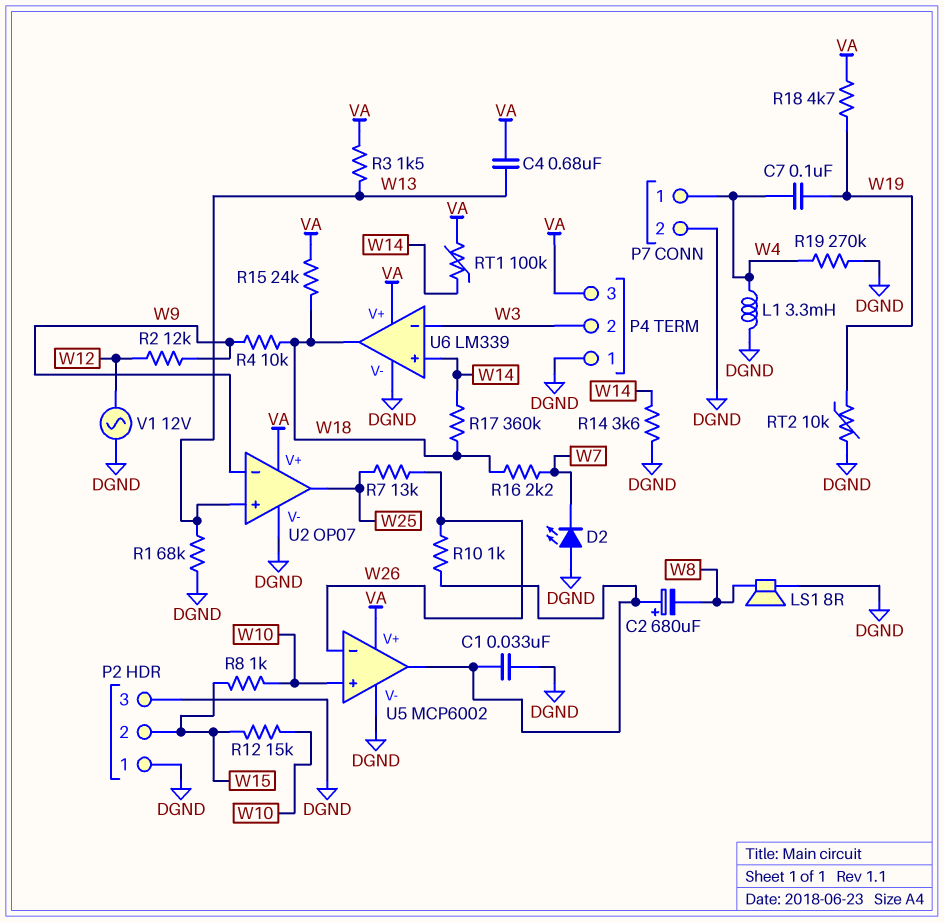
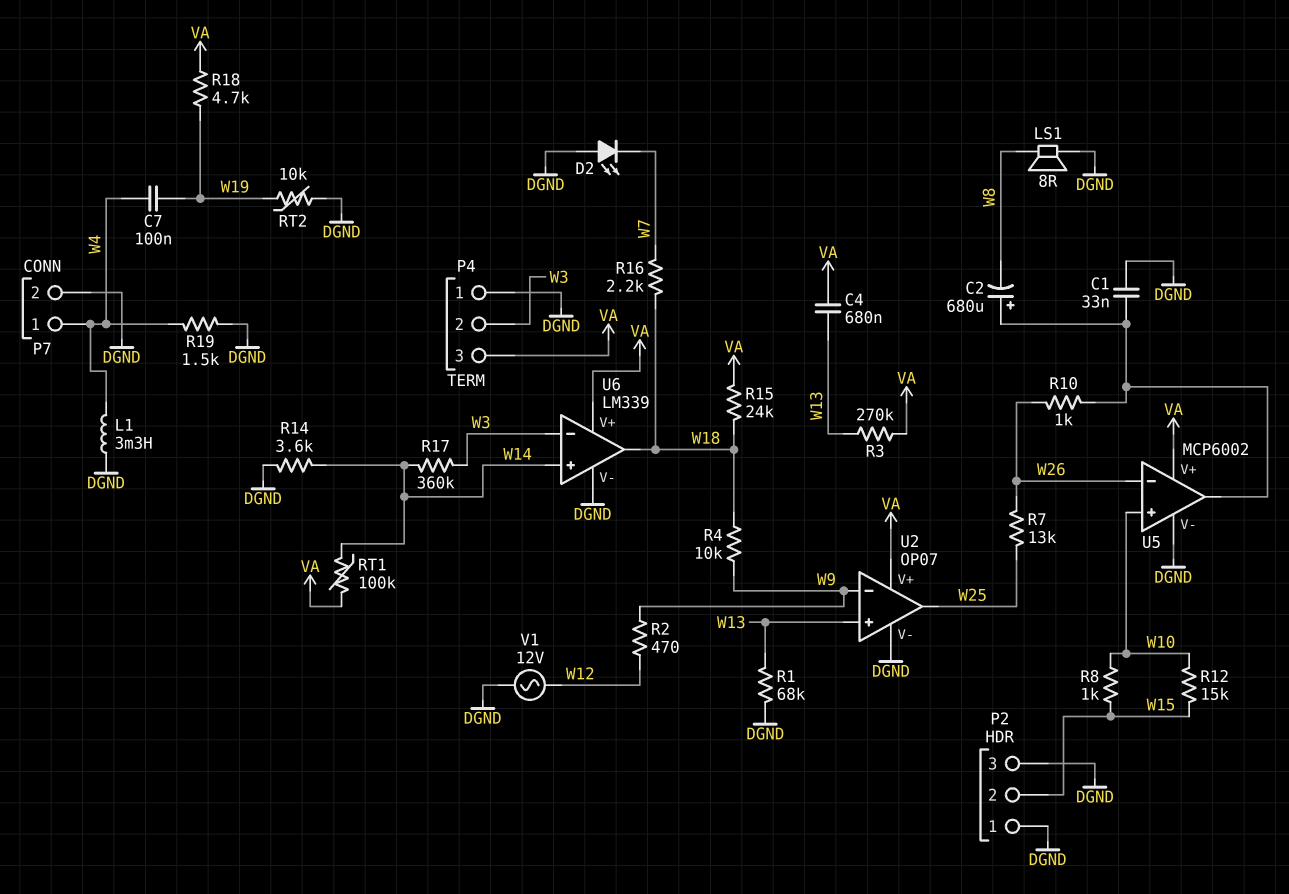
R2: 12k (W9, W12) -> 470 (W9, W12)
R3: 1.5k (VA, W13) -> 270k (VA, W13)
R17: 360k (W14, W18) -> 360k (W3, W14)
R19: 270k (DGND, W4) -> 1.5k (DGND, W4)

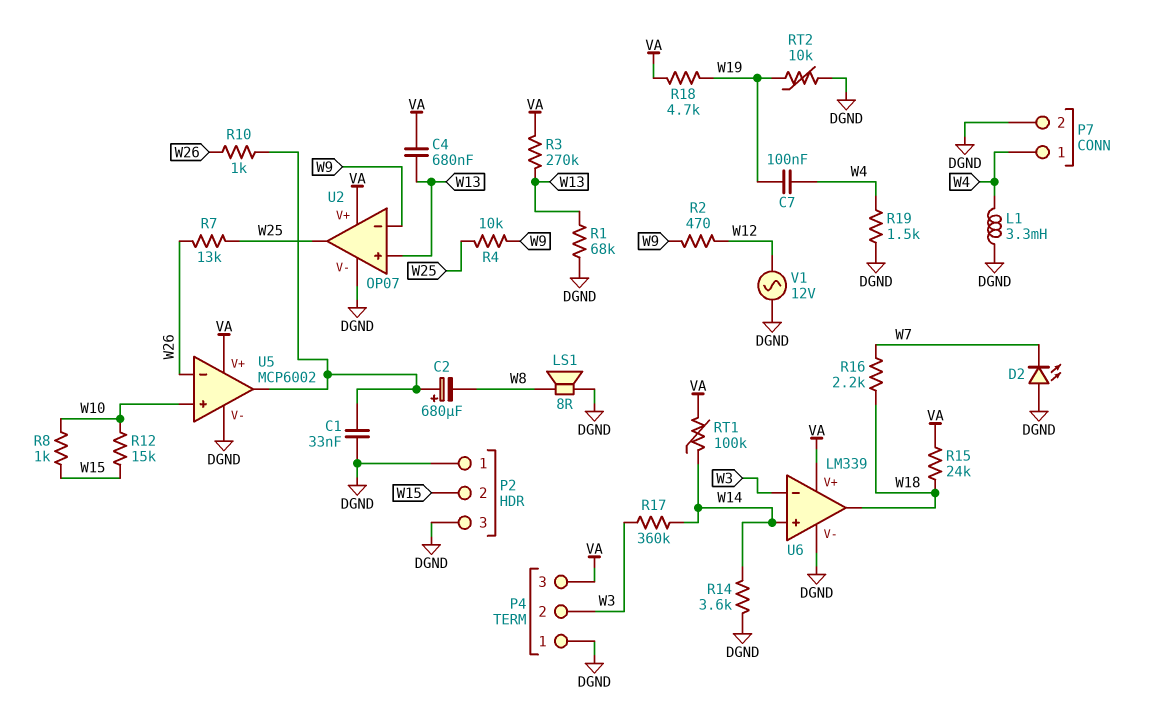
R4: 10k (W9, W18) -> 10k (W9, W25)

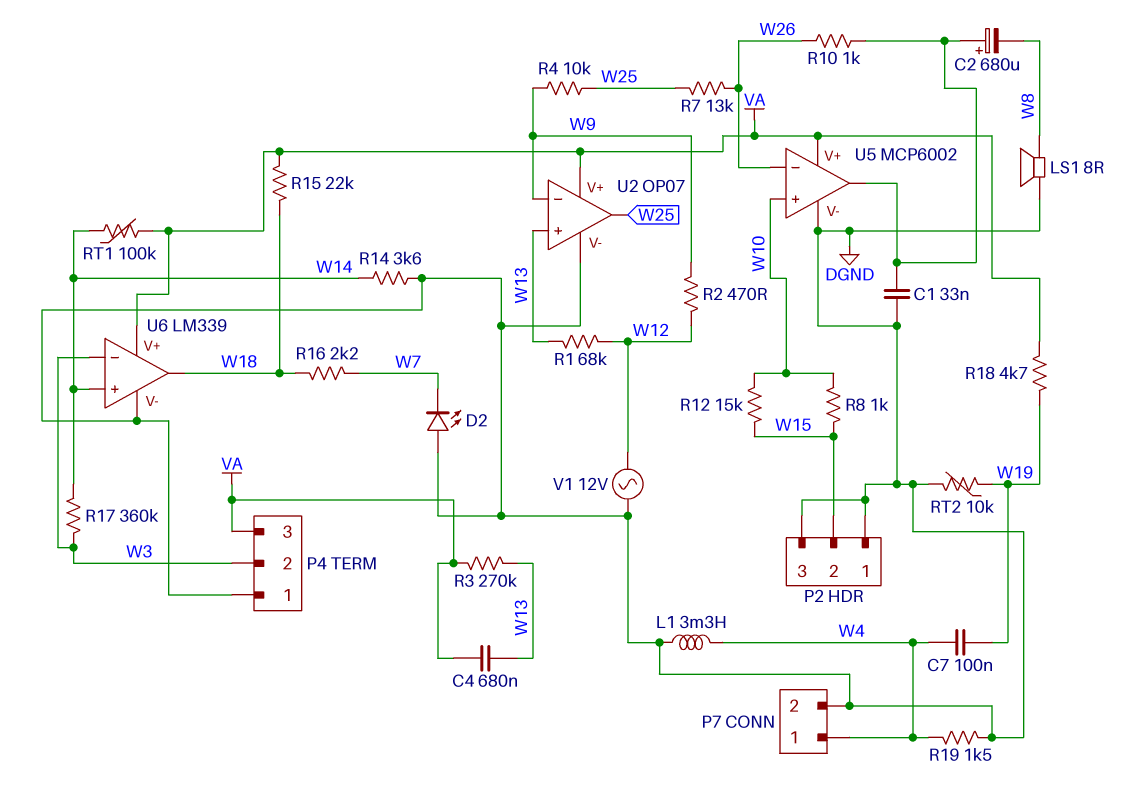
R1: 68k (DGND, W13) -> 68k (W12, W13)
R15: 24k (VA, W18) -> 22k (VA, W18)

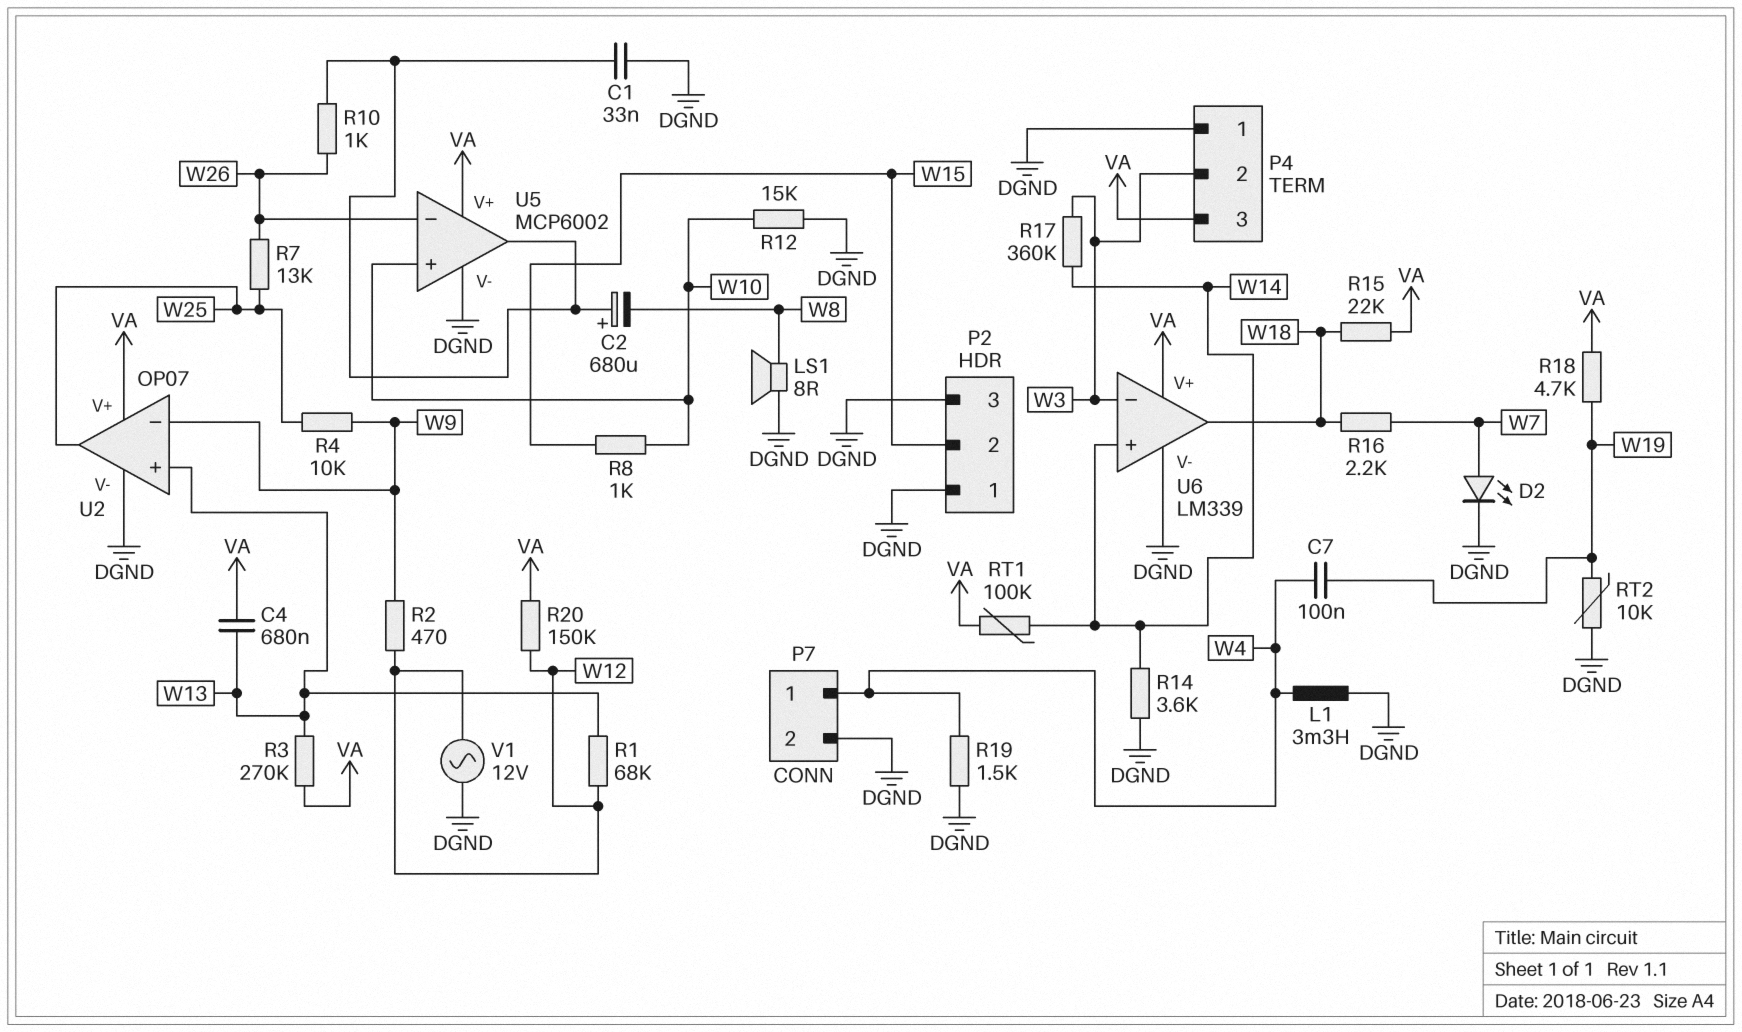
D2: LED (A DGND, K W7) -> LED (A W7, K DGND)
R12: 15k (W10, W15) -> 15k (DGND, W10)
R20: none -> 150k (VA, W12)

